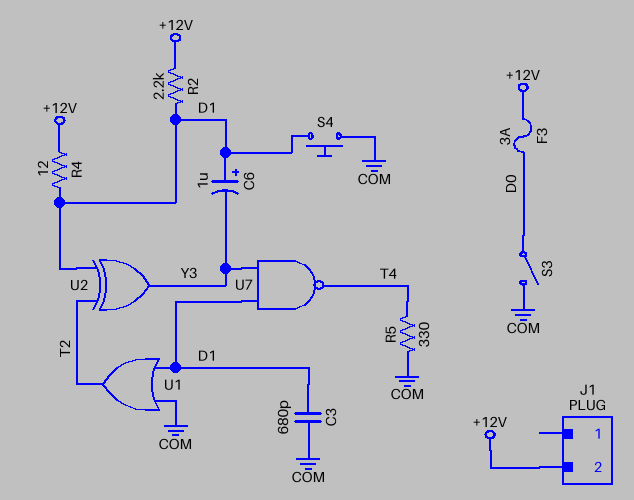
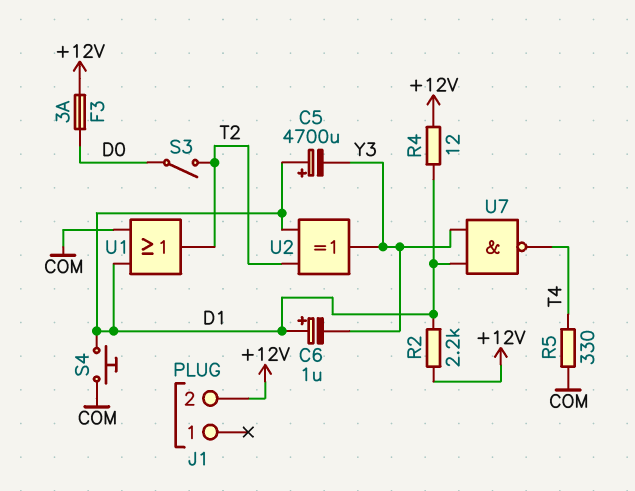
C3: 680pF (COM, D1) -> none
C5: none -> 4700uF (plus D1, minus Y3)
S3: switch (COM, D0) -> switch (D0, T2)

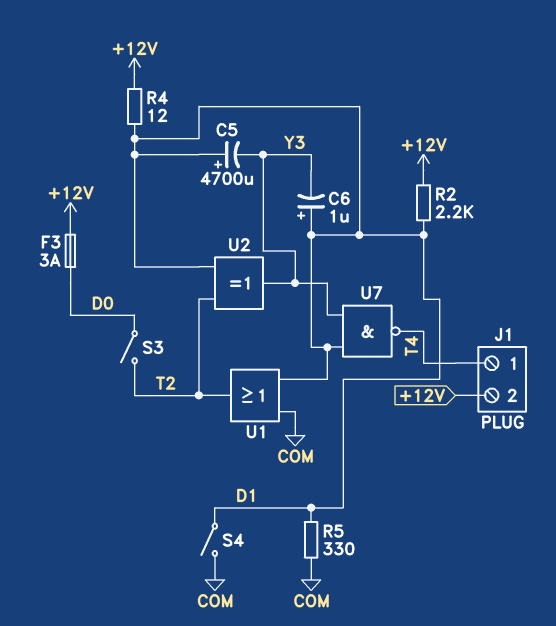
J1 pin 1: none -> T4
R5: 330 (COM, T4) -> 330 (COM, D1)
S4: button (COM, D1) -> switch (COM, D1)

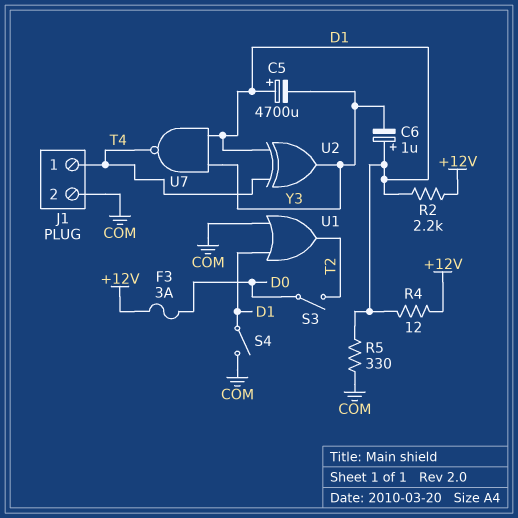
J1 pin 2: +12V -> COM
U2: XOR (in D1, in T2, out Y3) -> XOR (in D1, in T4, out Y3)

